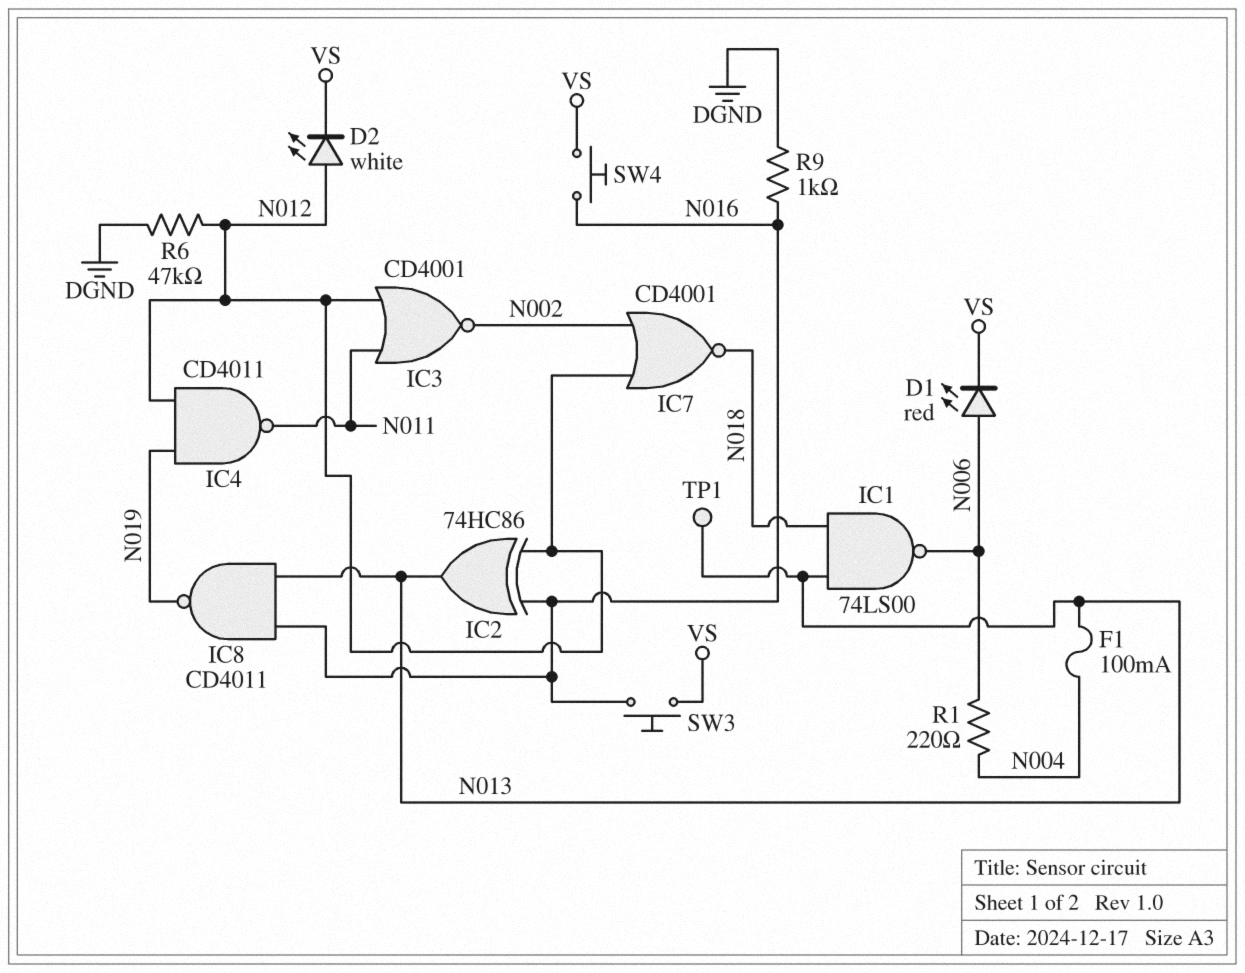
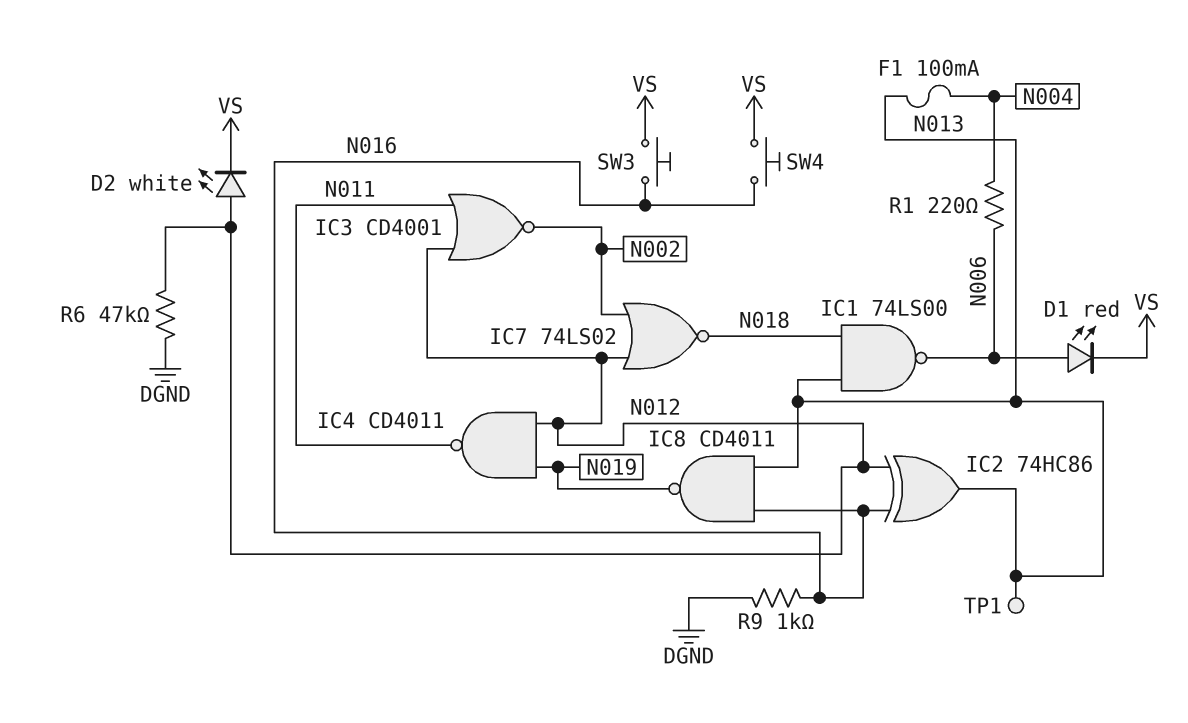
IC7: NOR CD4001 (in N002, in N012, out N018) -> NOR 74LS02 (in N002, in N012, out N018)

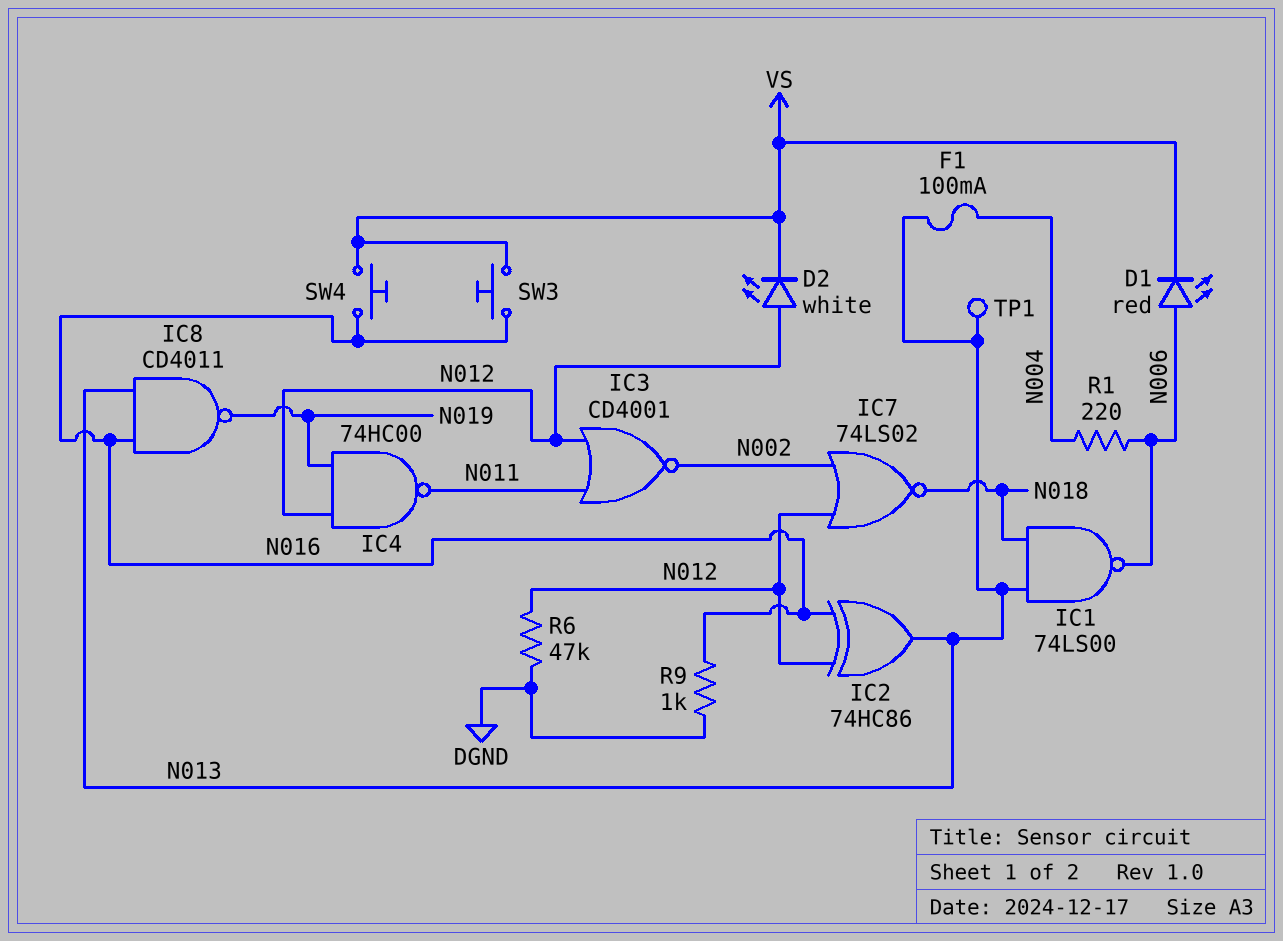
IC4: NAND CD4011 (in N012, in N019, out N011) -> NAND 74HC00 (in N012, in N019, out N011)

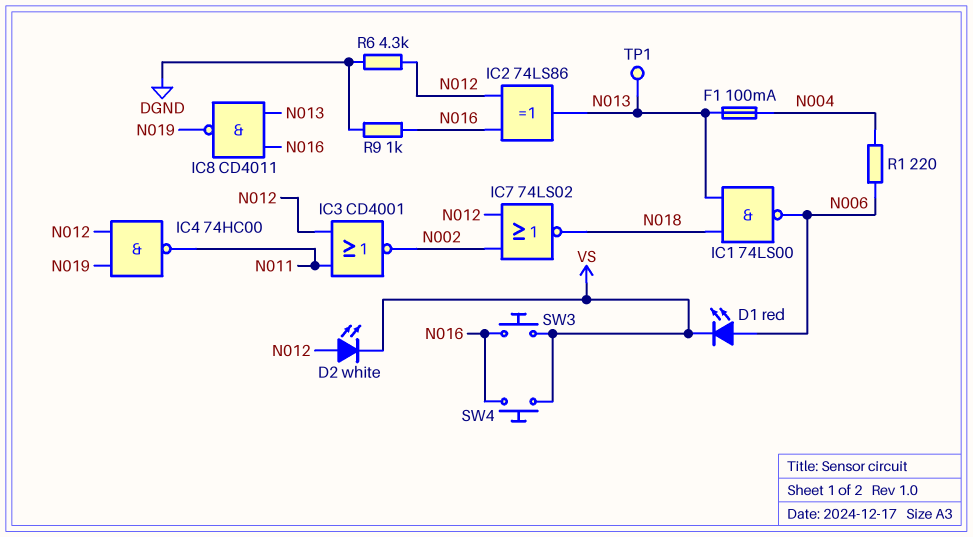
IC2: XOR 74HC86 (in N012, in N016, out N013) -> XOR 74LS86 (in N012, in N016, out N013)
R6: 47k (DGND, N012) -> 4.3k (DGND, N012)

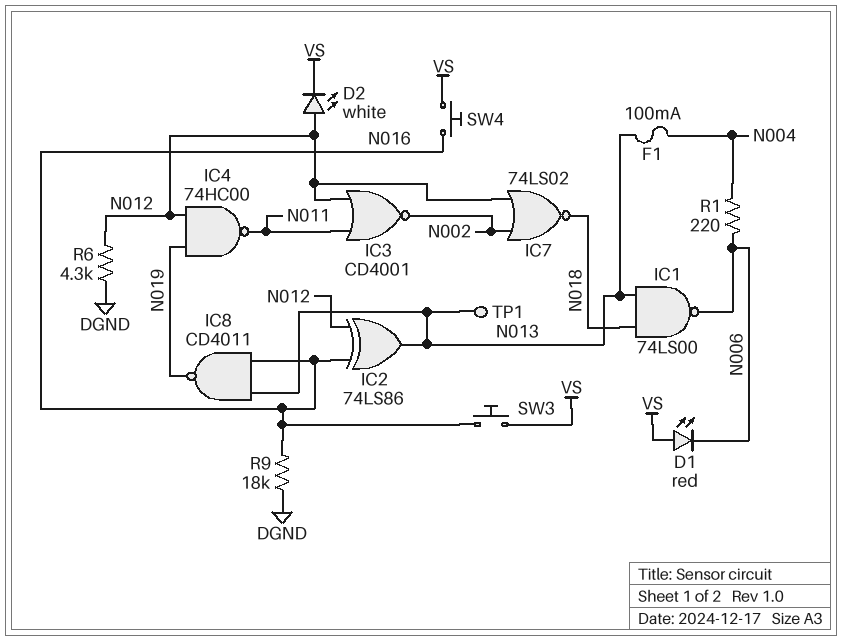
D1: LED red (A N006, K VS) -> LED red (A VS, K N006)
R9: 1k (DGND, N016) -> 18k (DGND, N016)

